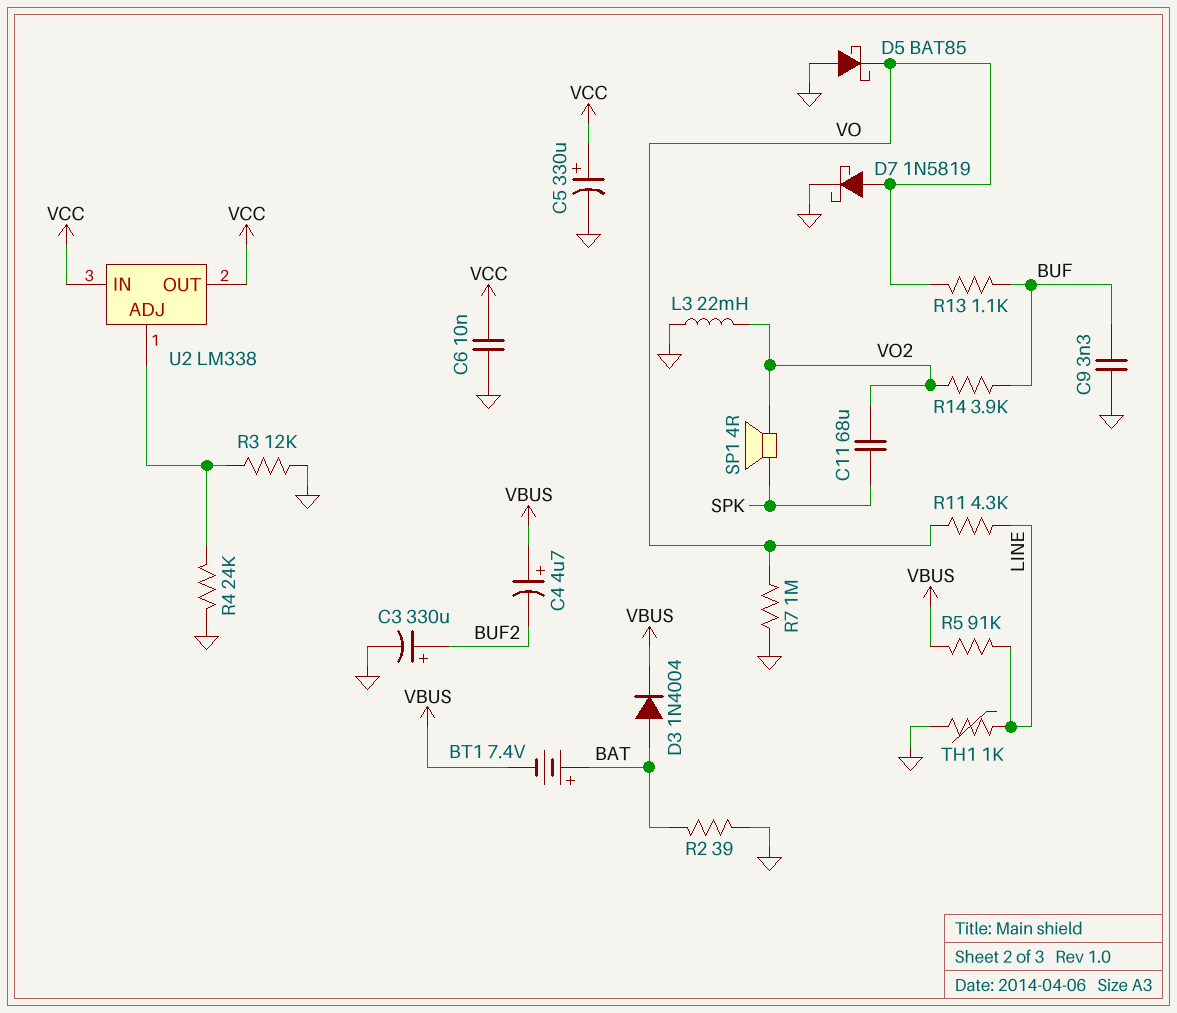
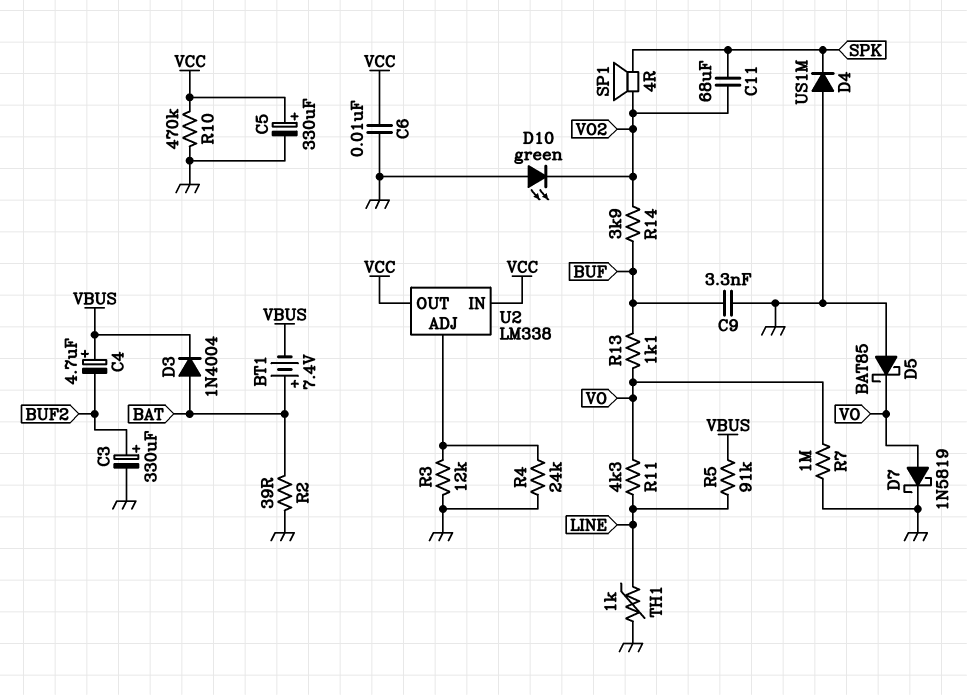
D4: none -> diode US1M (A GND, K SPK)
D10: none -> LED green (A GND, K VO2)
L3: 22mH (GND, VO2) -> none
R10: none -> 470k (GND, VCC)

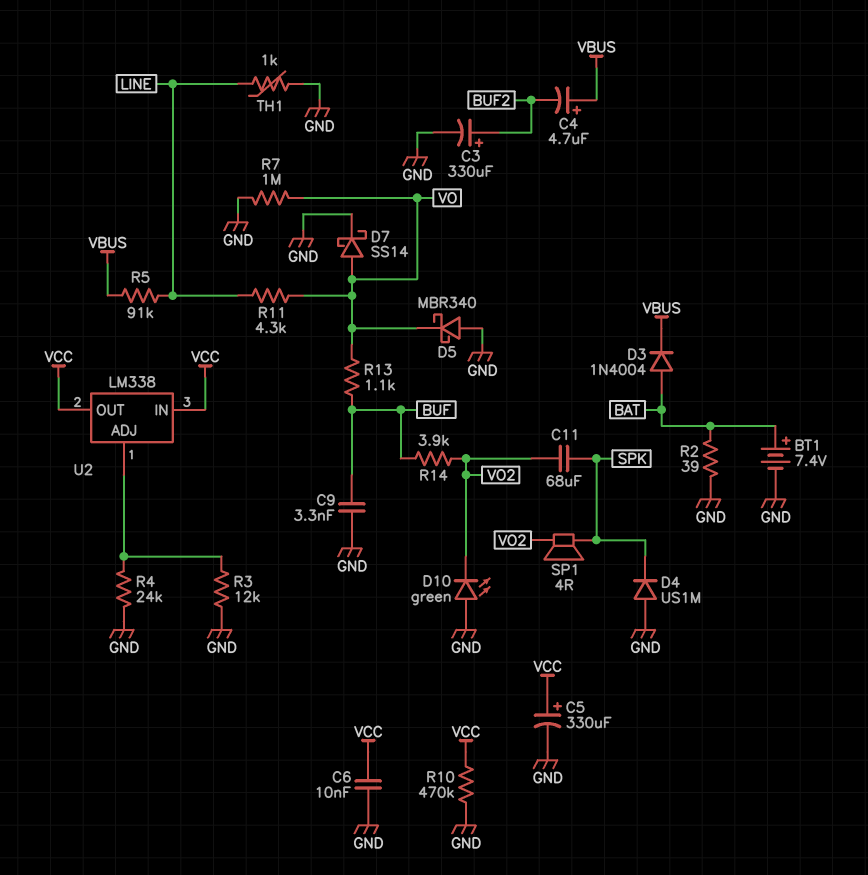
BT1: 7.4V (plus BAT, minus VBUS) -> 7.4V (plus BAT, minus GND)
D5: schottky BAT85 (A GND, K VO) -> schottky MBR340 (A GND, K VO)
D7: schottky 1N5819 (A VO, K GND) -> schottky SS14 (A VO, K GND)

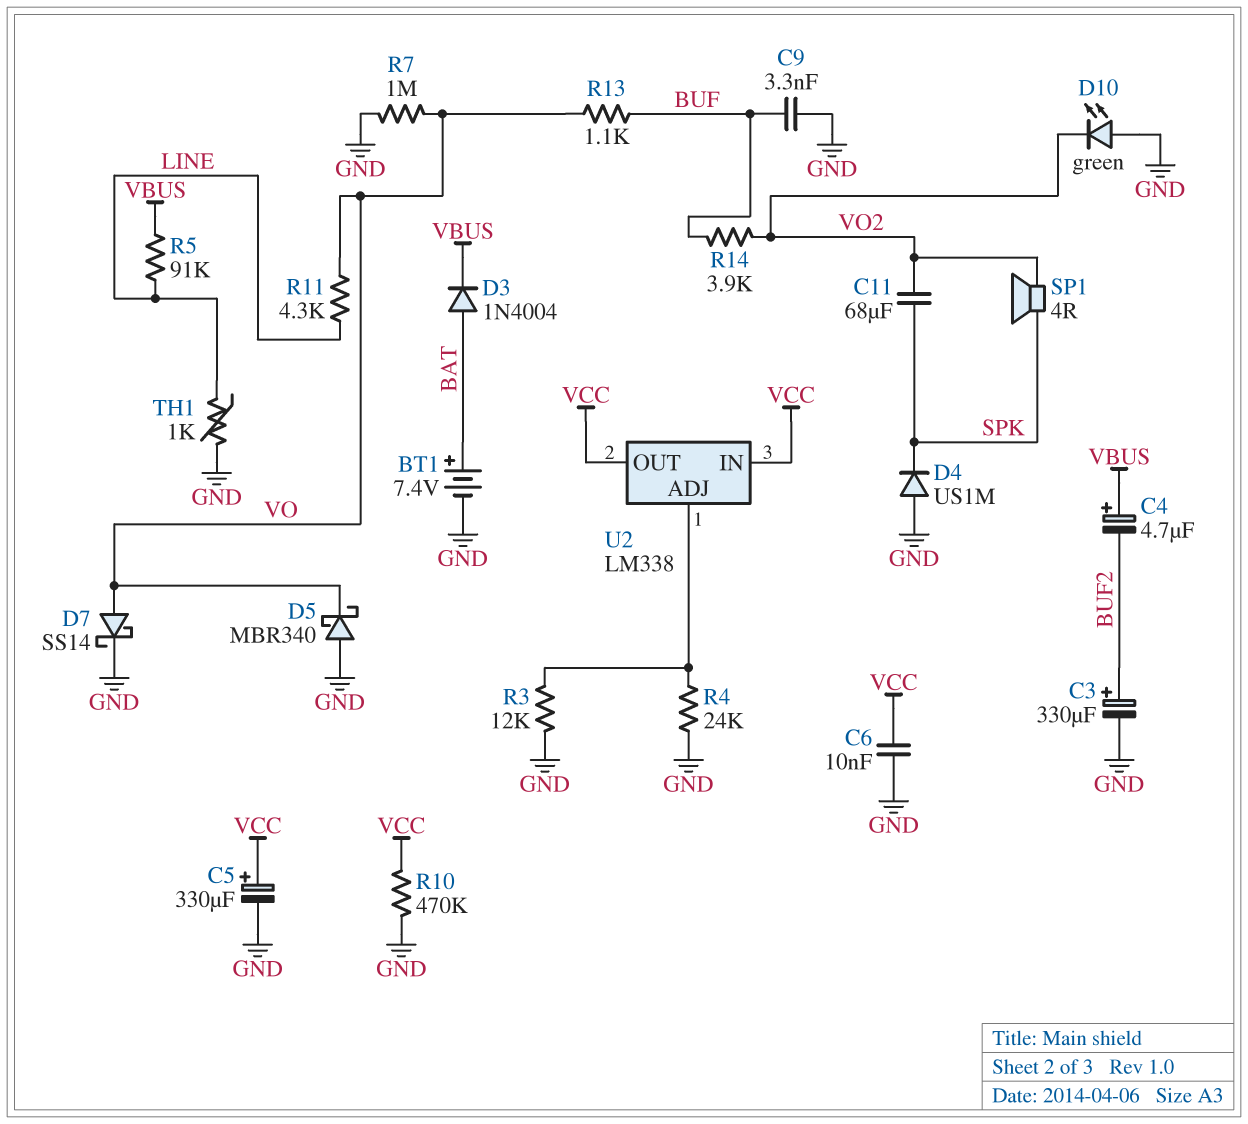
R2: 39 (BAT, GND) -> none

